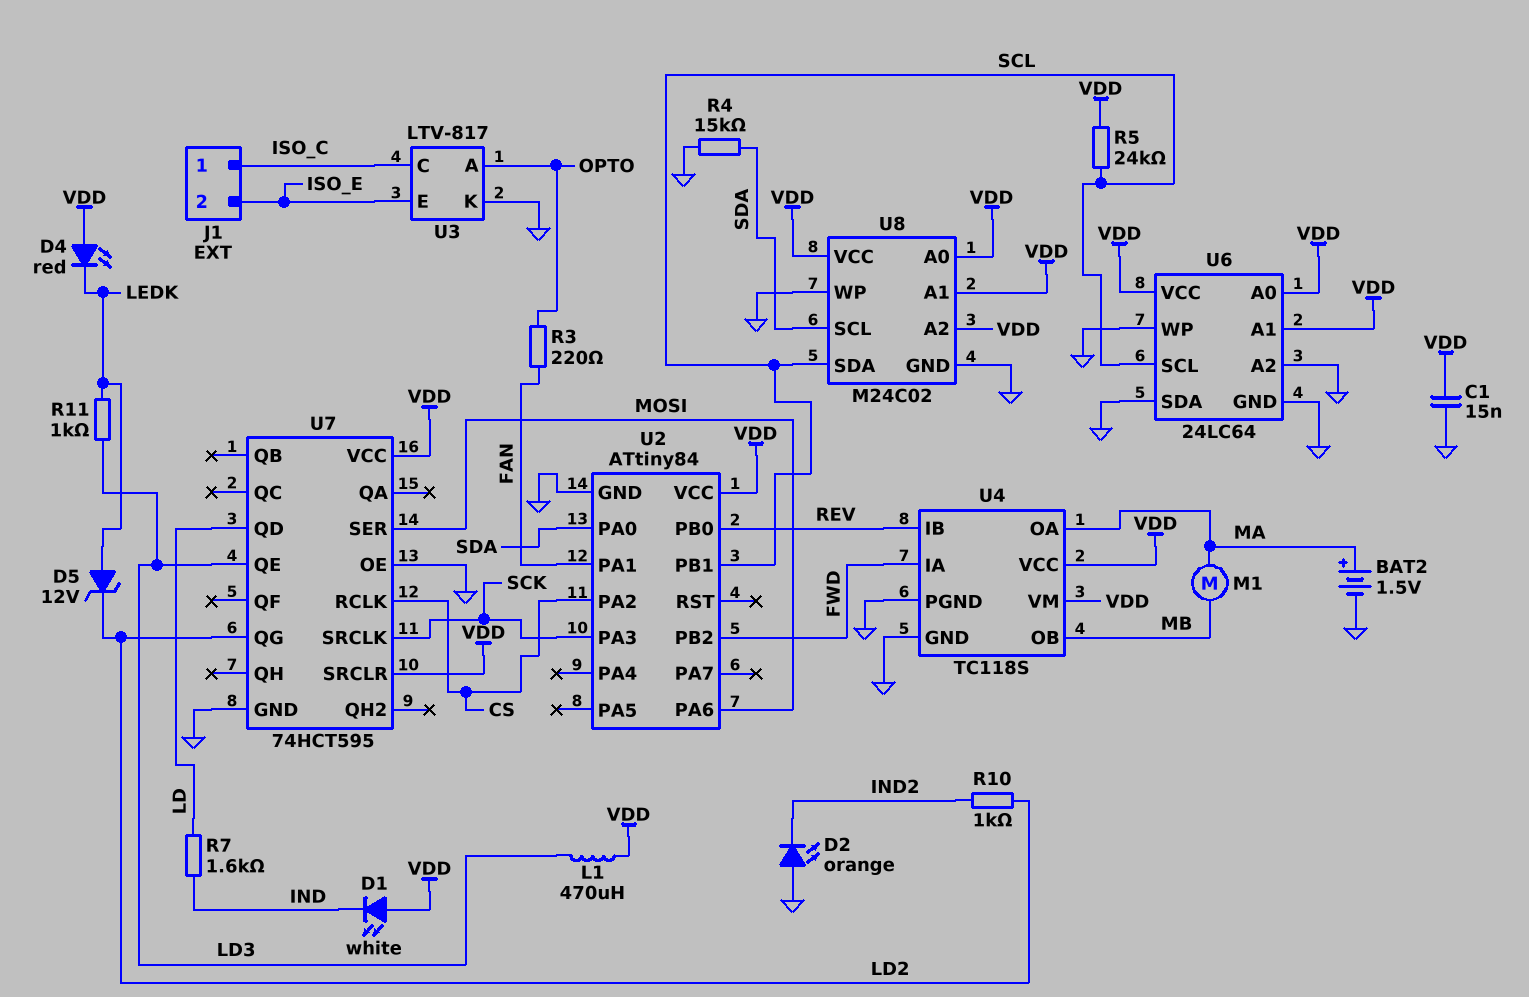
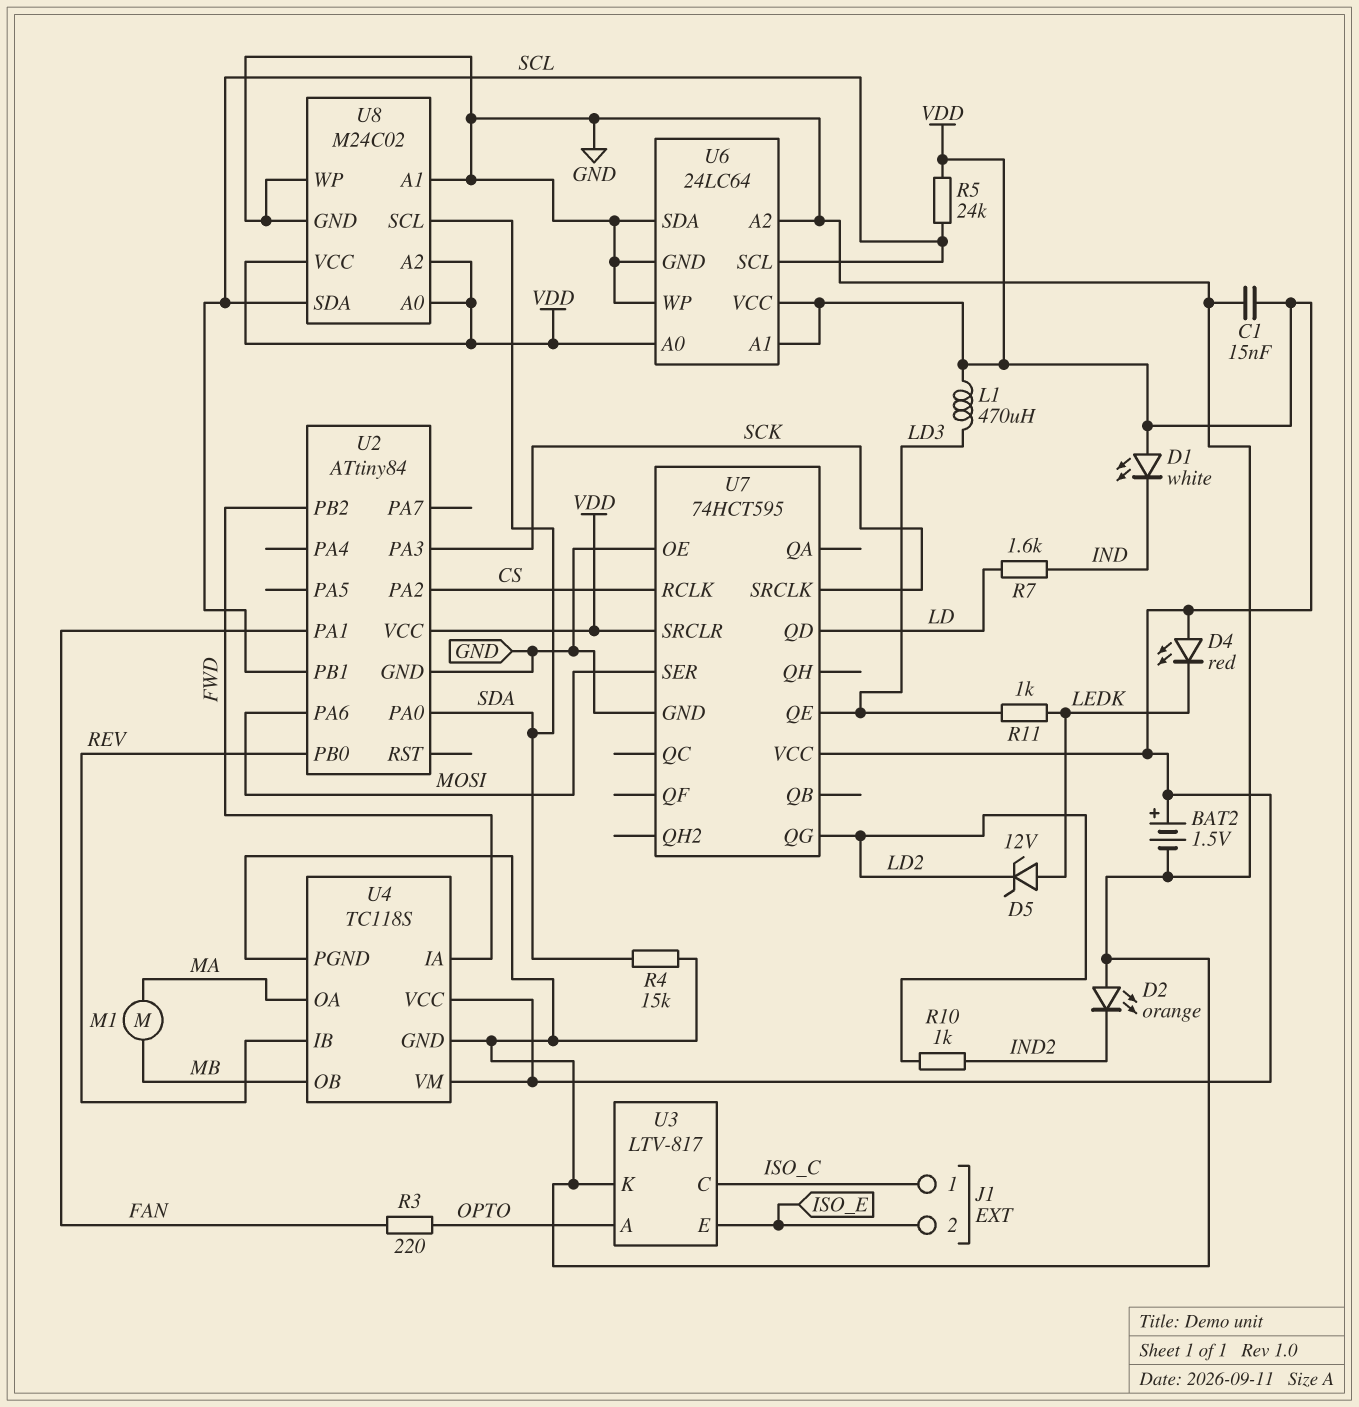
BAT2: 1.5V (plus MA, minus GND) -> 1.5V (plus VDD, minus GND)
U8 pin A1: VDD -> GND

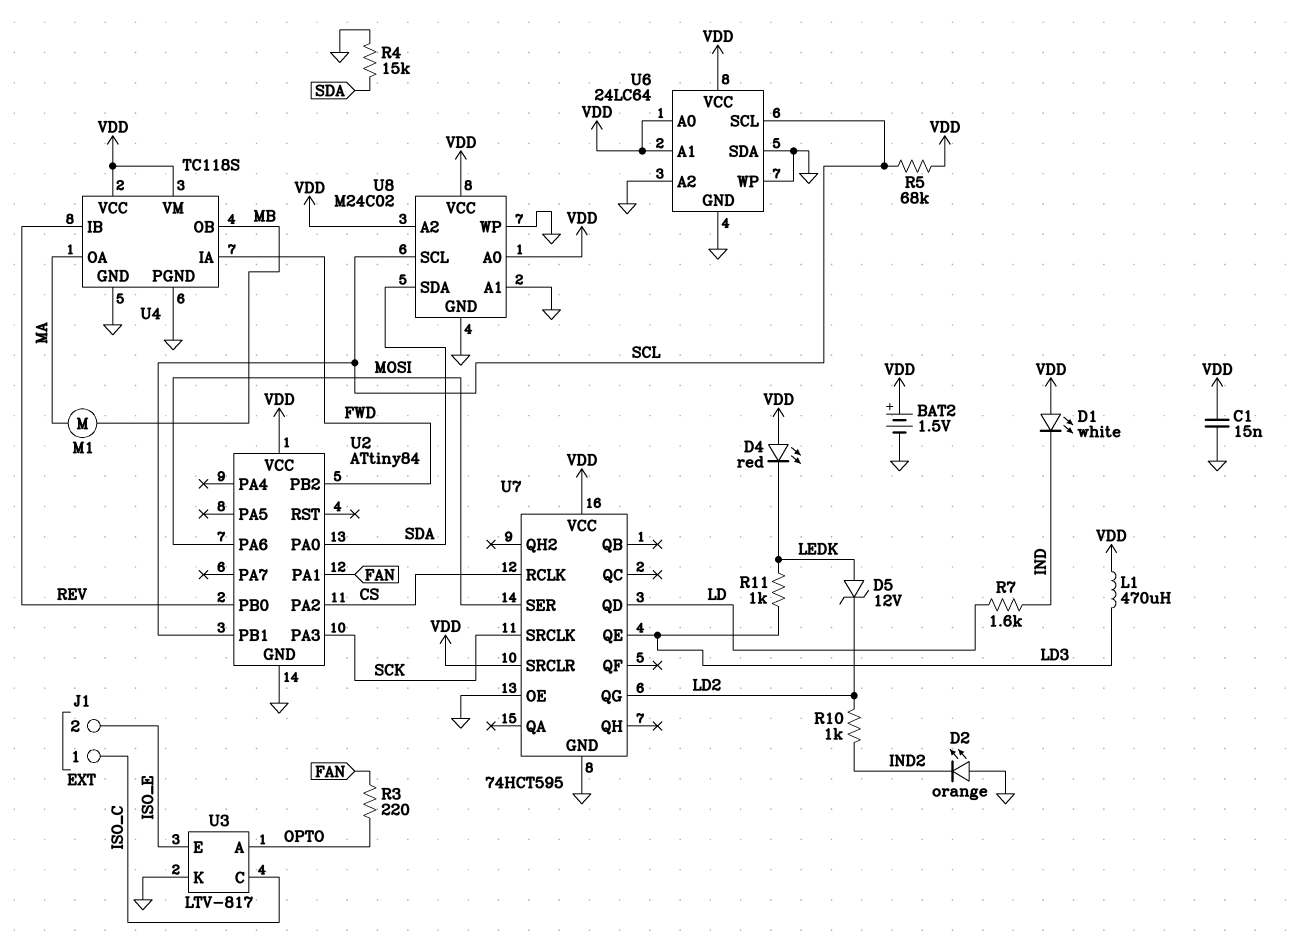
R5: 24k (SCL, VDD) -> 68k (SCL, VDD)
U8 pin SCL: SDA -> SCL
U8 pin SDA: SCL -> SDA

